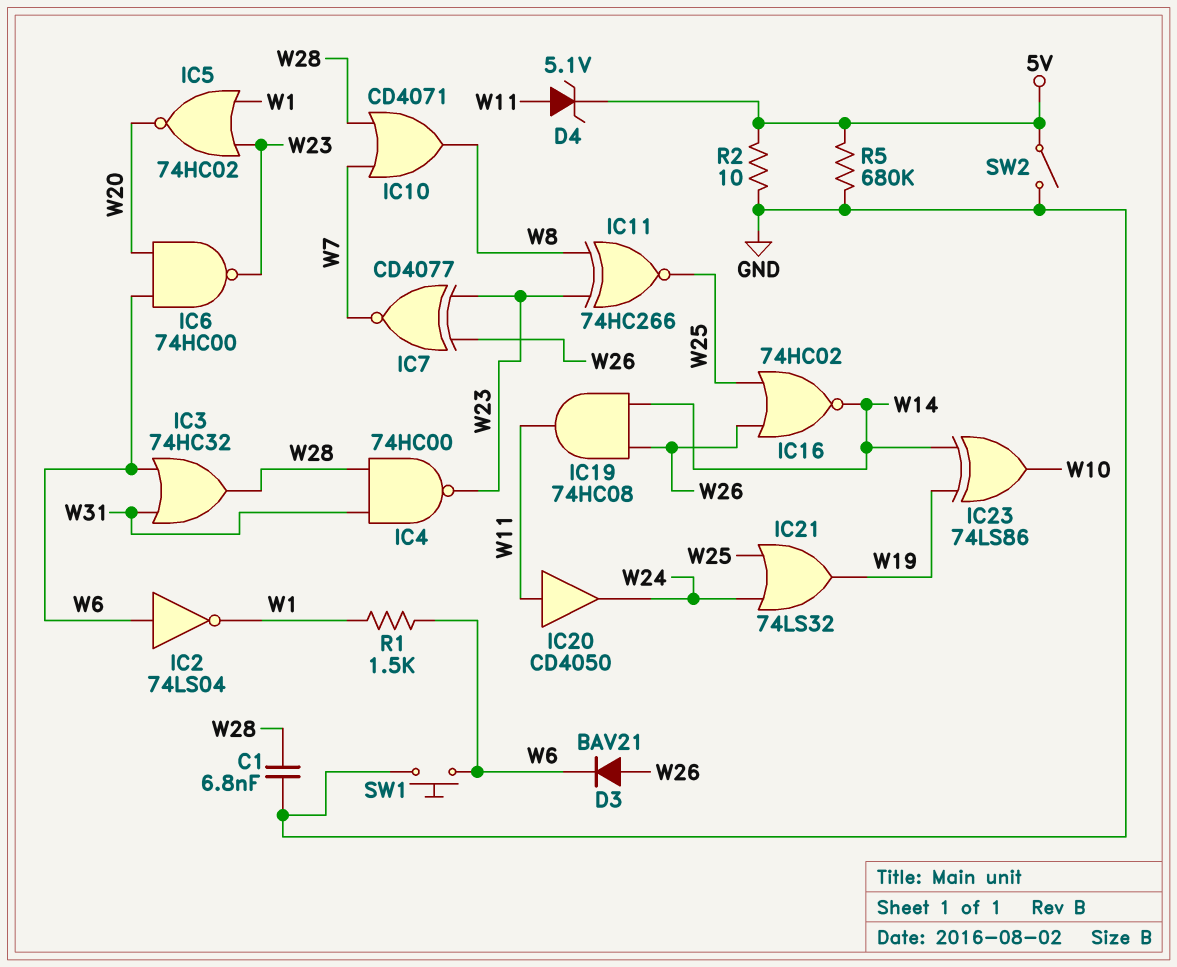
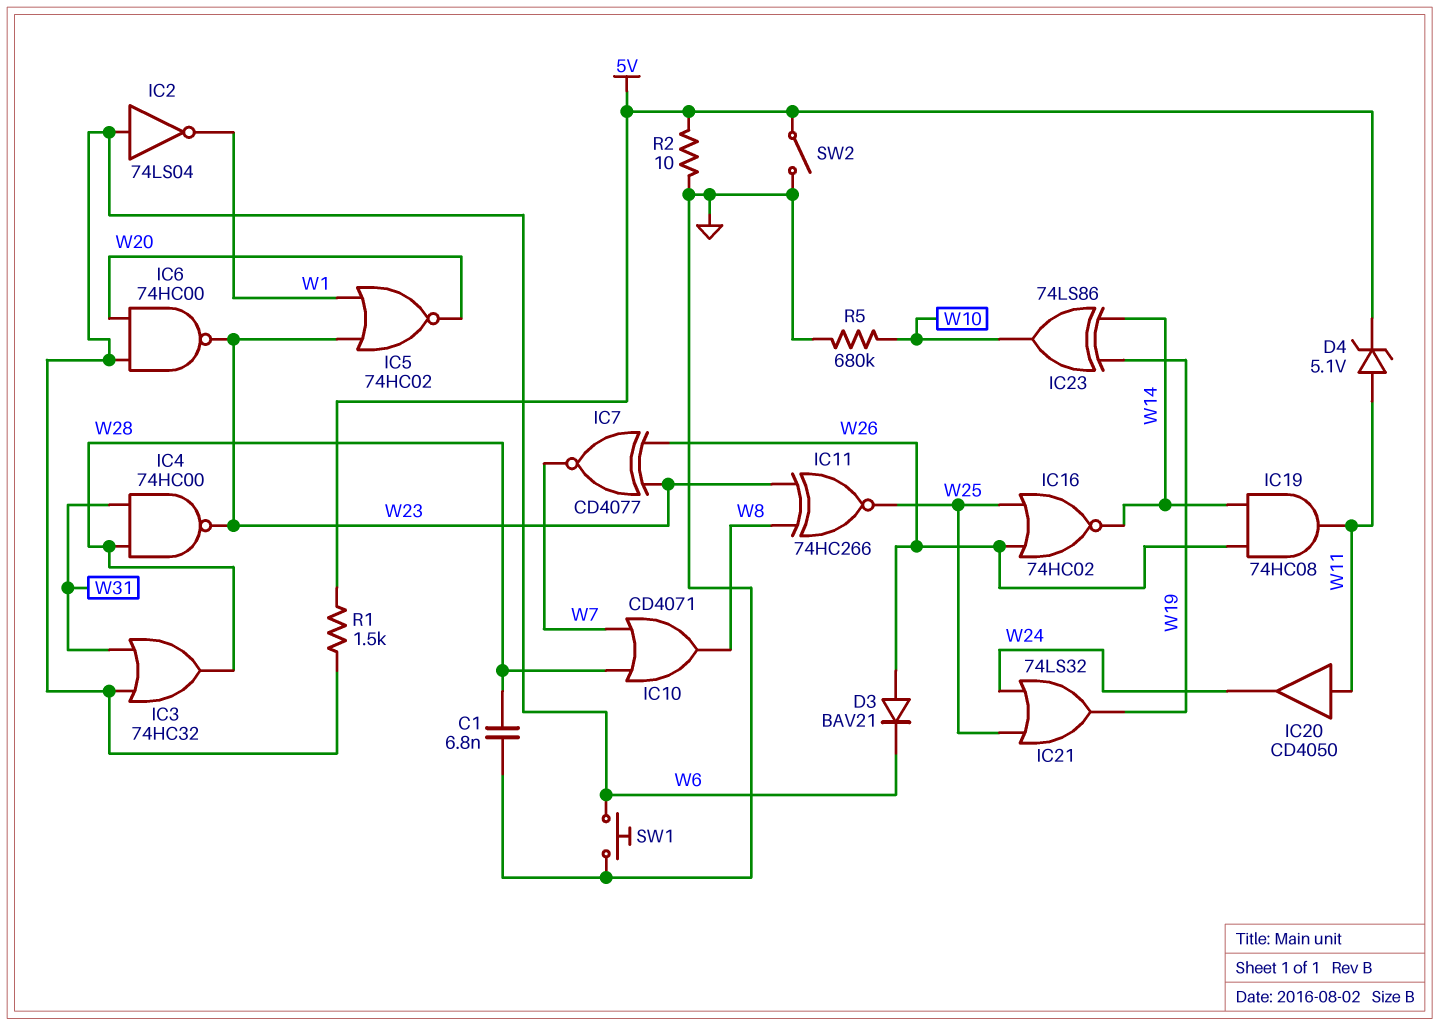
R1: 1.5k (W1, W6) -> 1.5k (5V, W6)
R5: 680k (5V, GND) -> 680k (GND, W10)

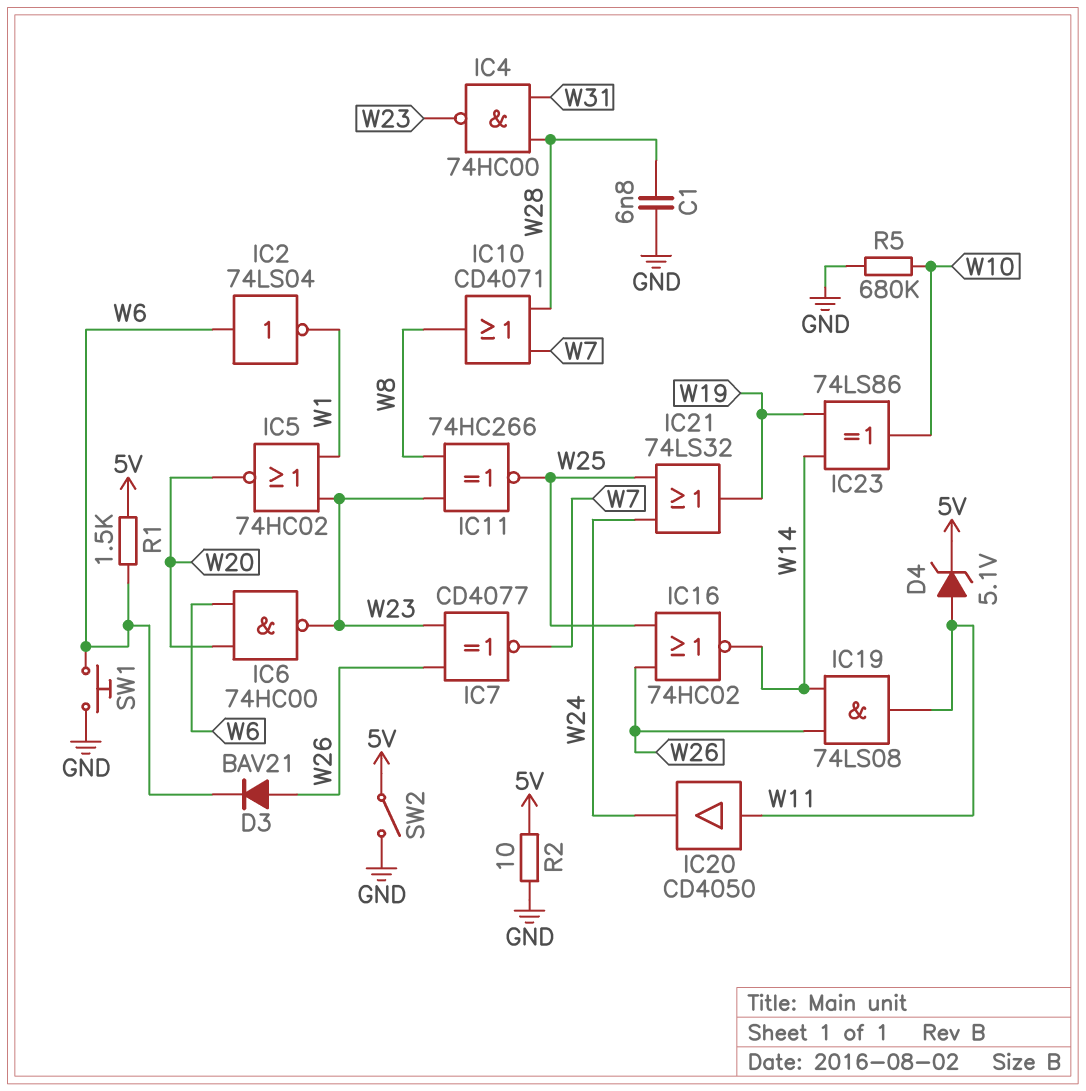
IC3: OR 74HC32 (in W6, in W31, out W28) -> none
IC19: AND 74HC08 (in W14, in W26, out W11) -> AND 74LS08 (in W14, in W26, out W11)

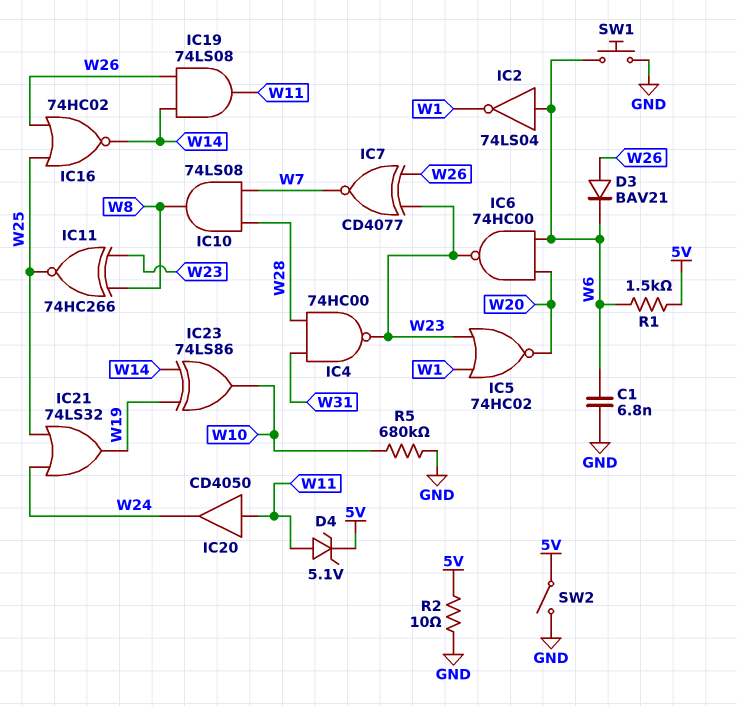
C1: 6.8nF (GND, W28) -> 6.8nF (GND, W6)
IC10: OR CD4071 (in W7, in W28, out W8) -> AND 74LS08 (in W7, in W28, out W8)

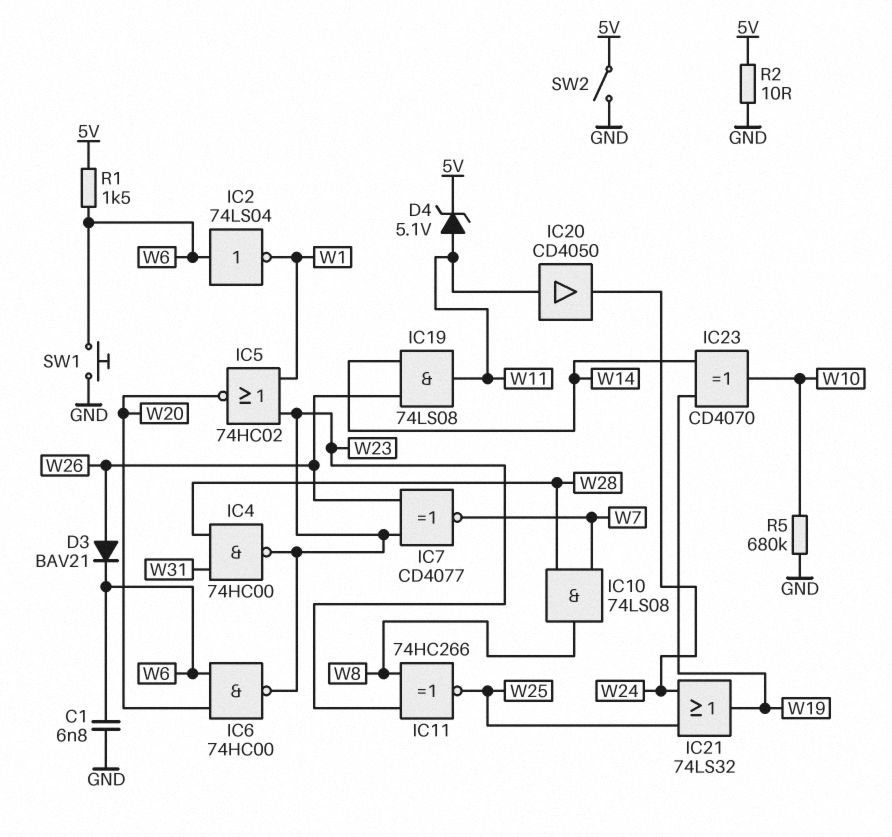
IC16: NOR 74HC02 (in W25, in W26, out W14) -> none
IC23: XOR 74LS86 (in W14, in W19, out W10) -> XOR CD4070 (in W14, in W19, out W10)

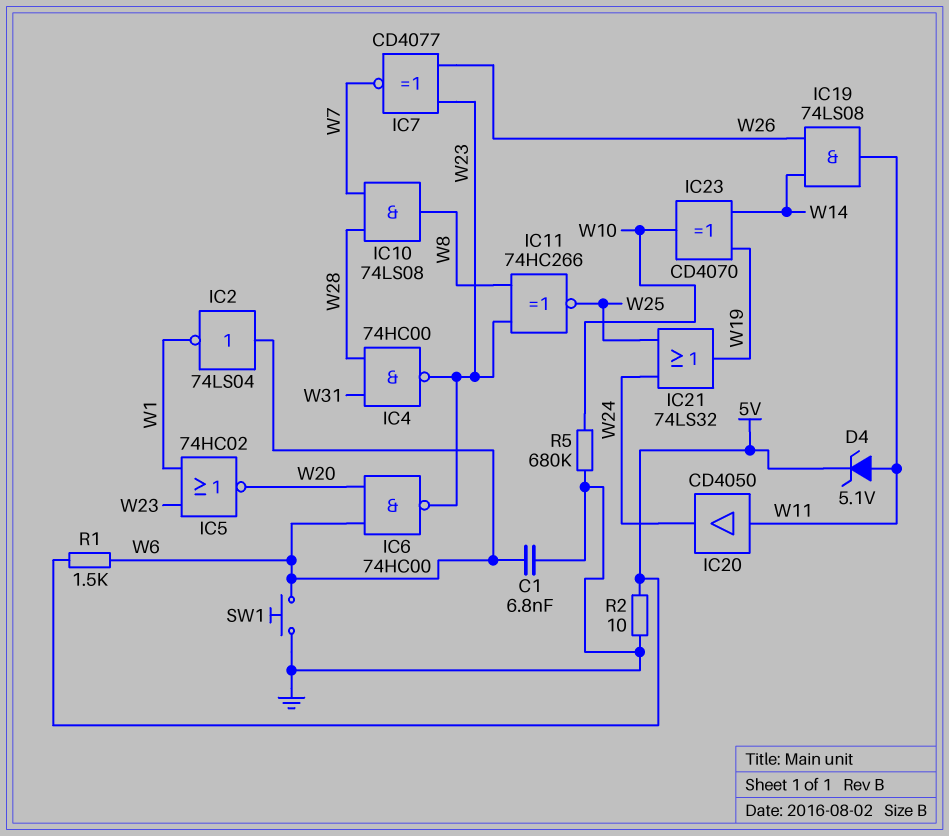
D3: diode BAV21 (A W26, K W6) -> none
SW2: switch (5V, GND) -> none

